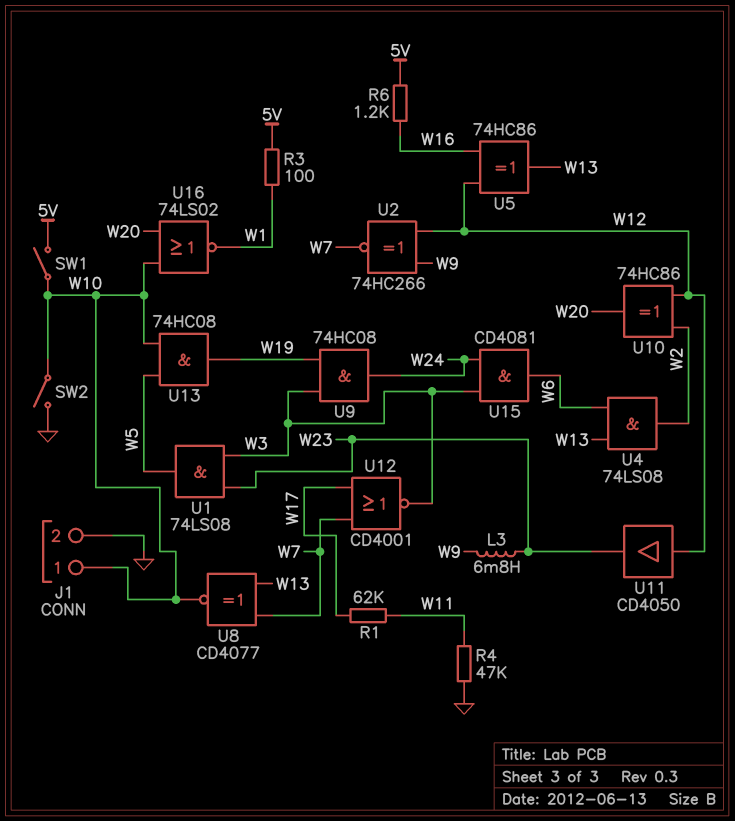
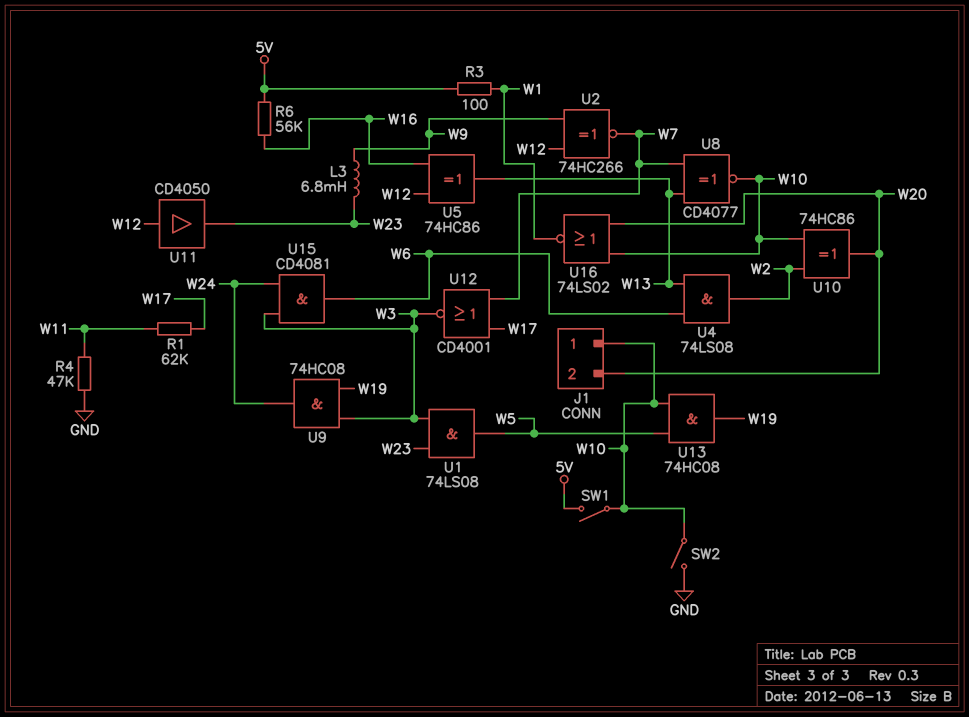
J1 pin 2: GND -> W20
R6: 1.2k (5V, W16) -> 56k (5V, W16)
U10: XOR 74HC86 (in W2, in W12, out W20) -> XOR 74HC86 (in W2, in W10, out W20)

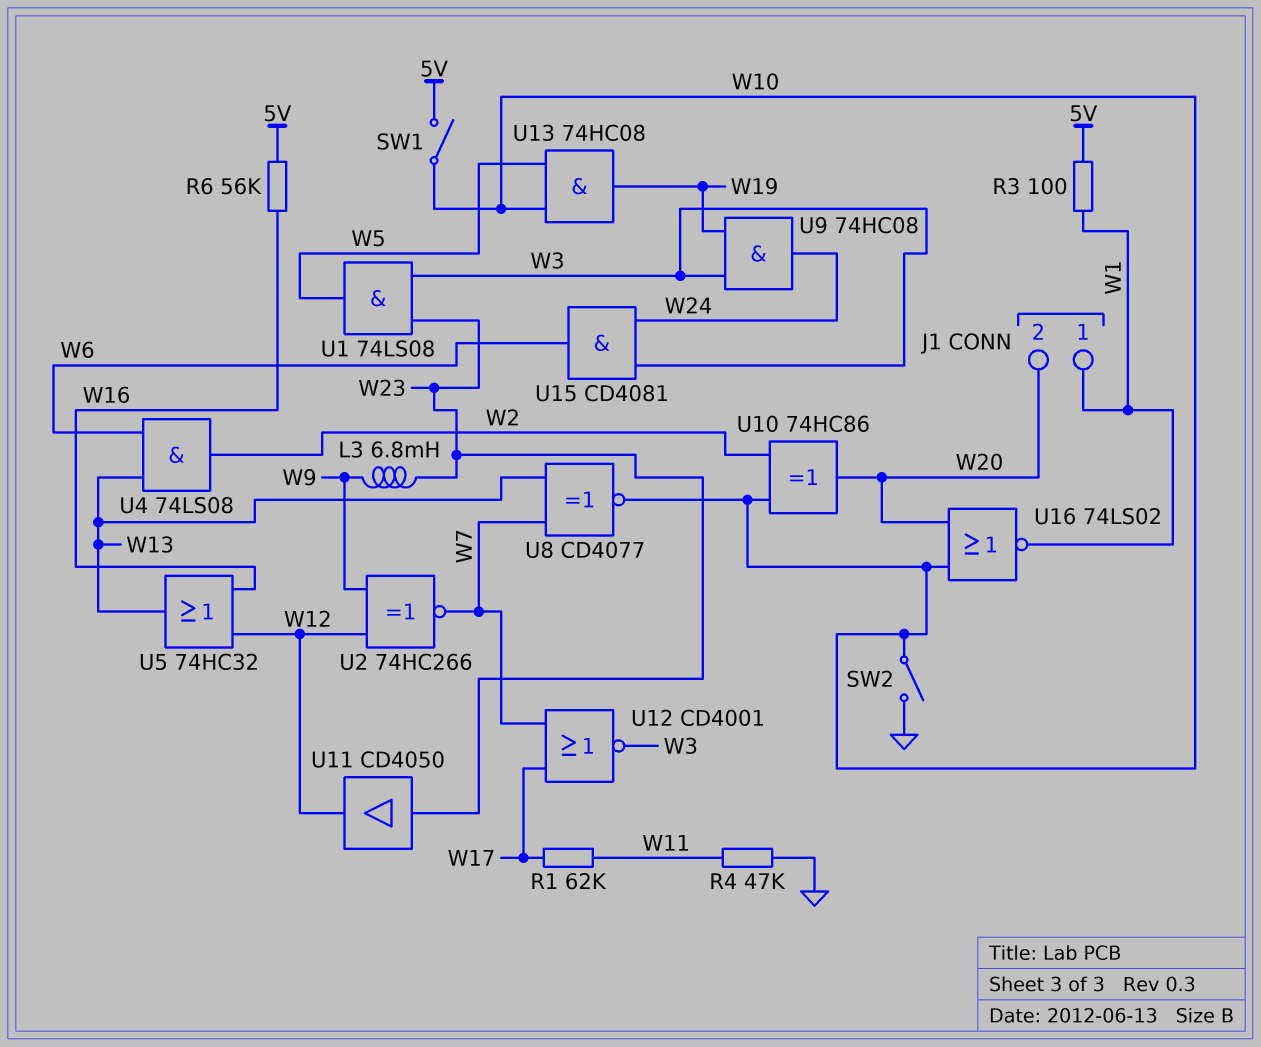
J1 pin 1: W10 -> W1
U5: XOR 74HC86 (in W12, in W16, out W13) -> OR 74HC32 (in W12, in W16, out W13)
U11: buffer CD4050 (in W12, out W23) -> buffer CD4050 (in W23, out W12)

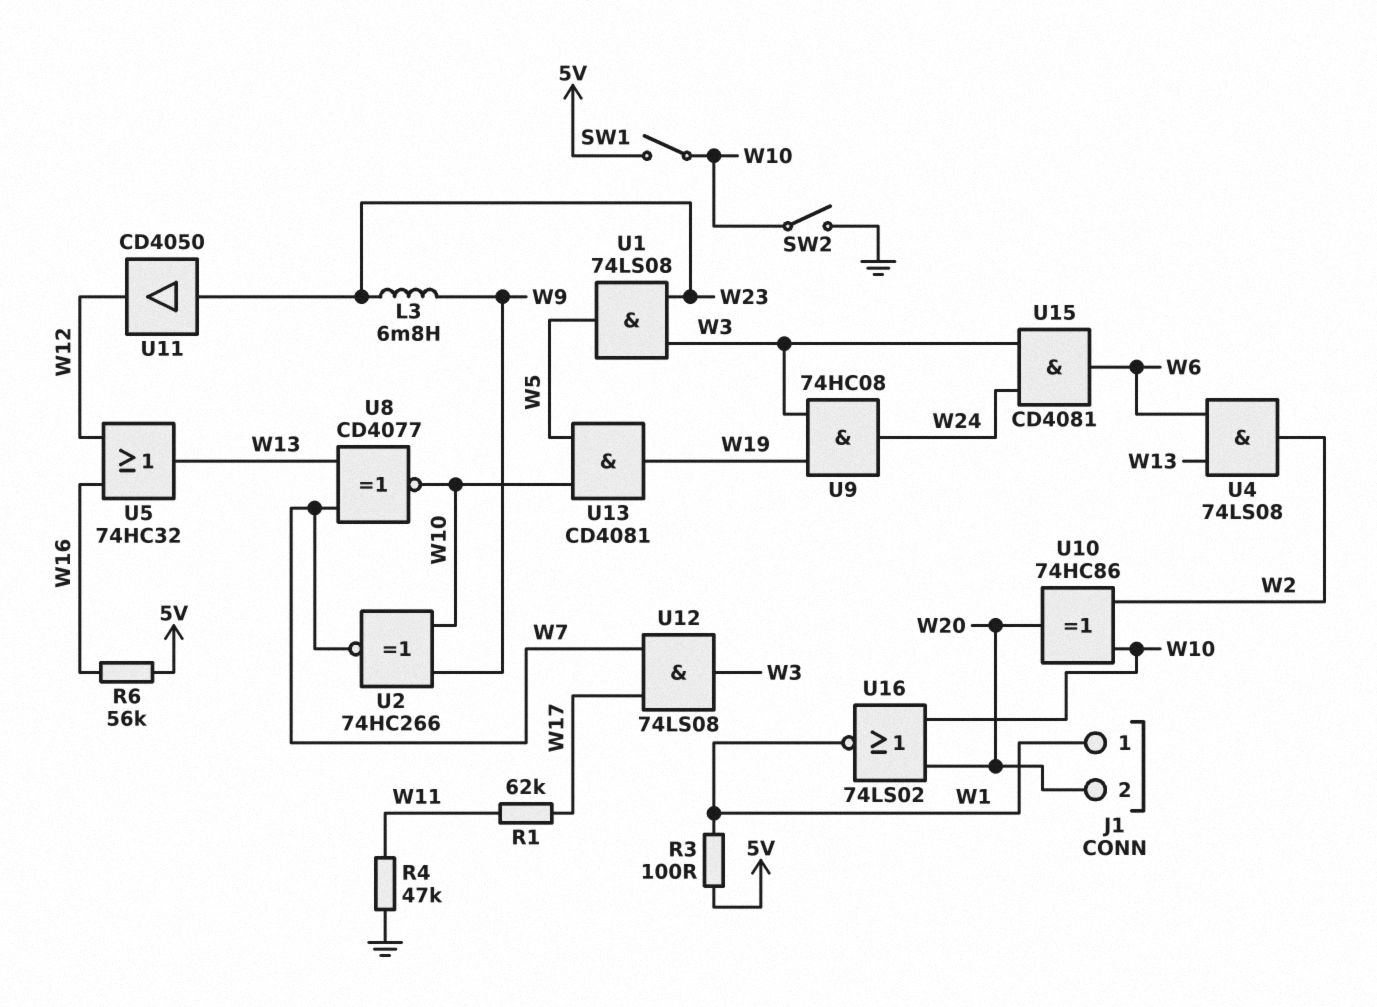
U2: XNOR 74HC266 (in W9, in W12, out W7) -> XNOR 74HC266 (in W9, in W10, out W7)
U12: NOR CD4001 (in W7, in W17, out W3) -> AND 74LS08 (in W7, in W17, out W3)
U13: AND 74HC08 (in W5, in W10, out W19) -> AND CD4081 (in W5, in W10, out W19)

